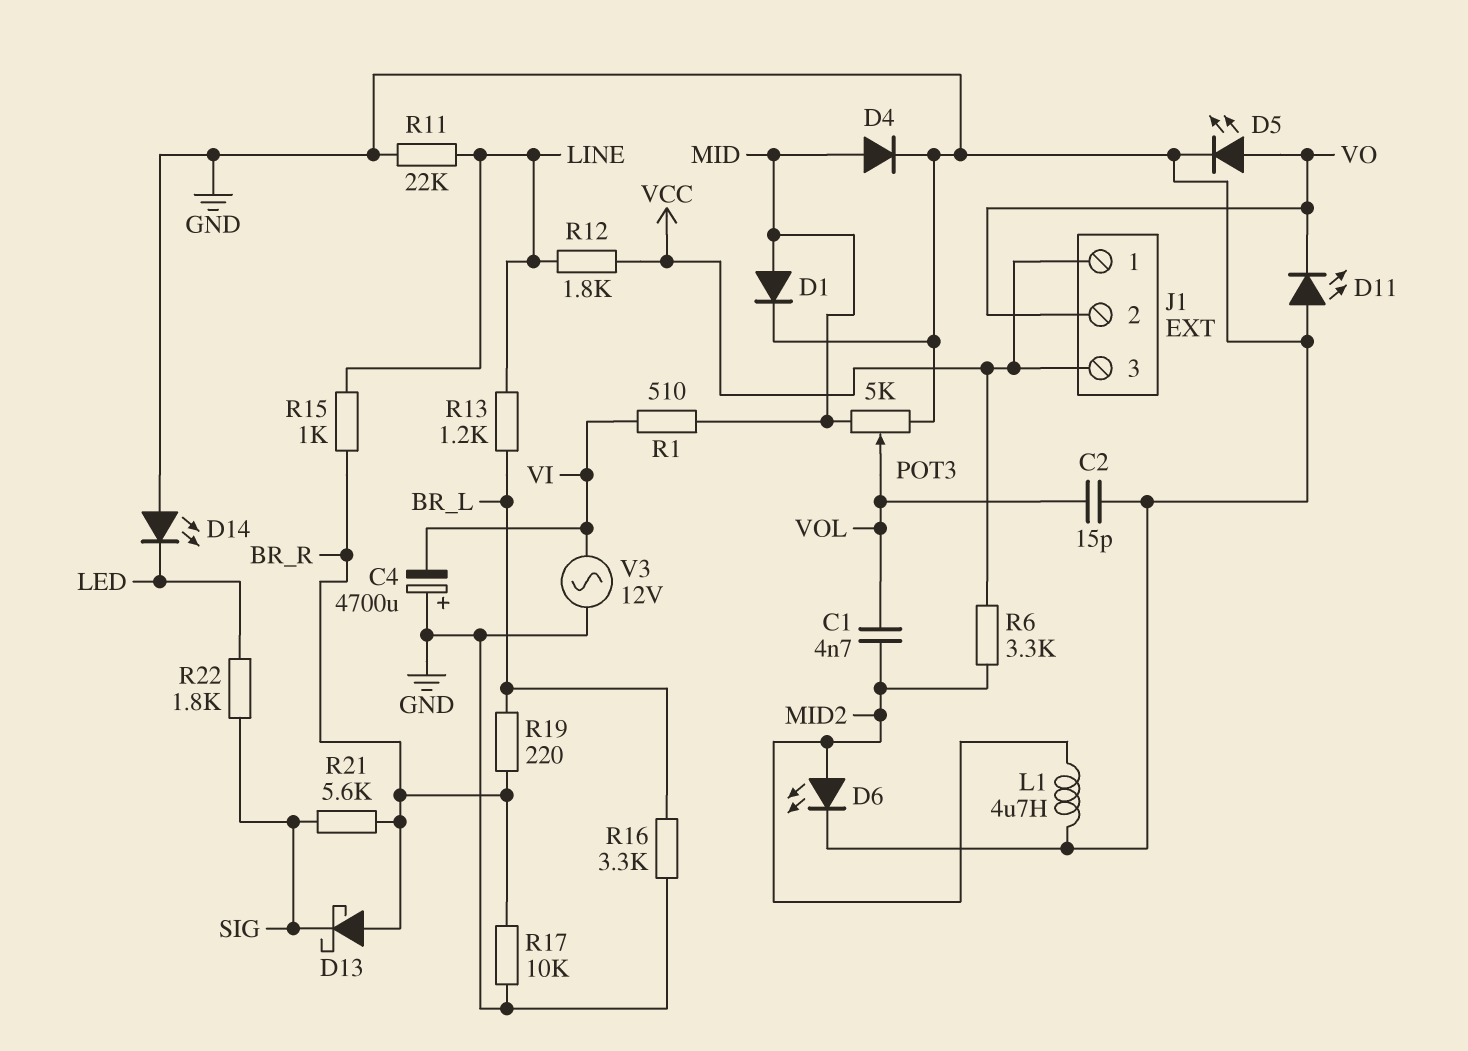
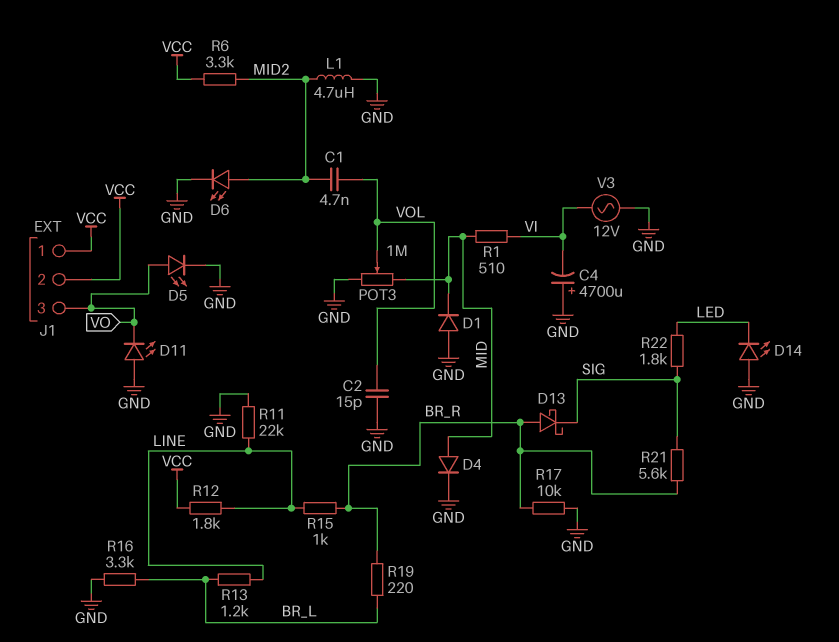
D1: diode (A MID, K GND) -> diode (A GND, K MID)
J1 pin 2: VO -> VCC
J1 pin 3: VCC -> VO
POT3: 5k (GND, MID, wiper VOL) -> 1M (GND, MID, wiper VOL)

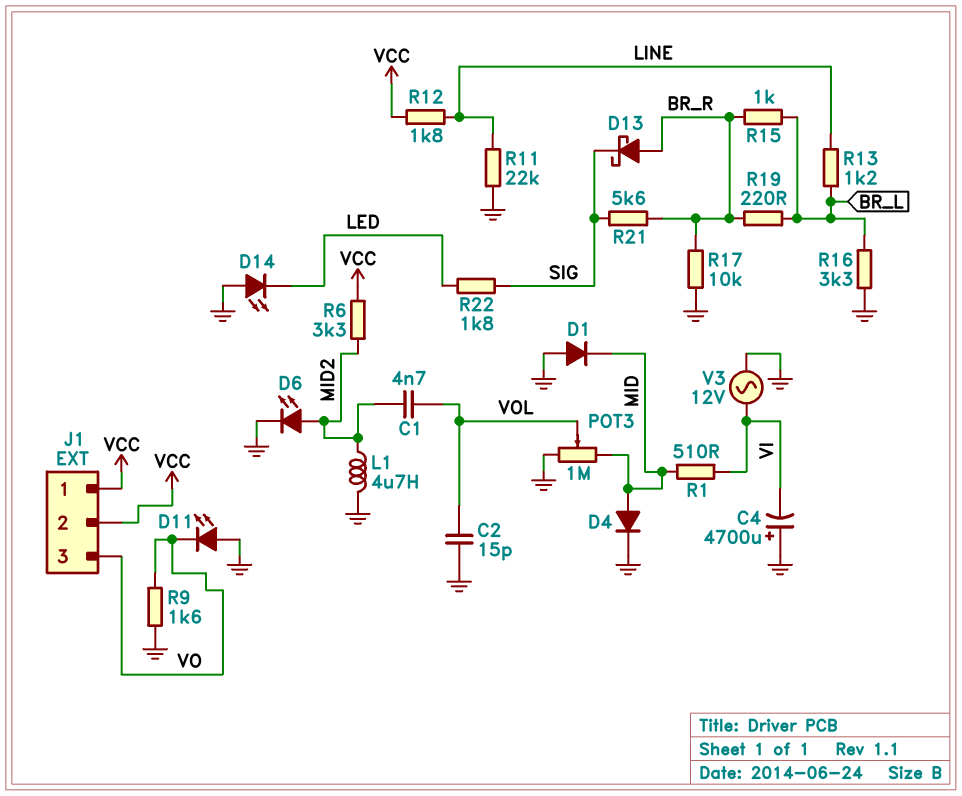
D5: LED (A VO, K GND) -> none
R9: none -> 1.6k (GND, VO)
R15: 1k (BR_R, LINE) -> 1k (BR_L, BR_R)

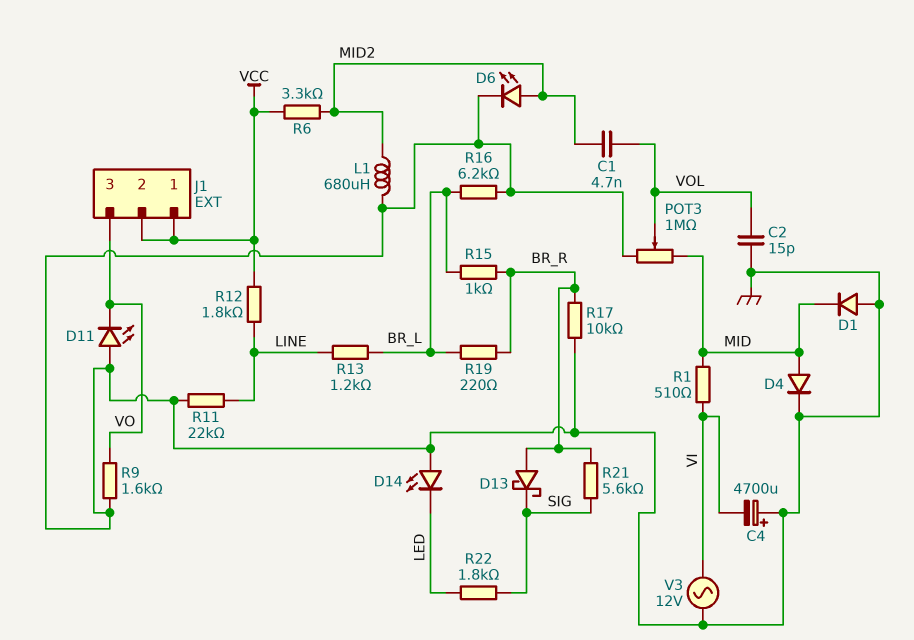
L1: 4.7uH (GND, MID2) -> 680uH (GND, MID2)
R16: 3.3k (BR_L, GND) -> 6.2k (BR_L, GND)

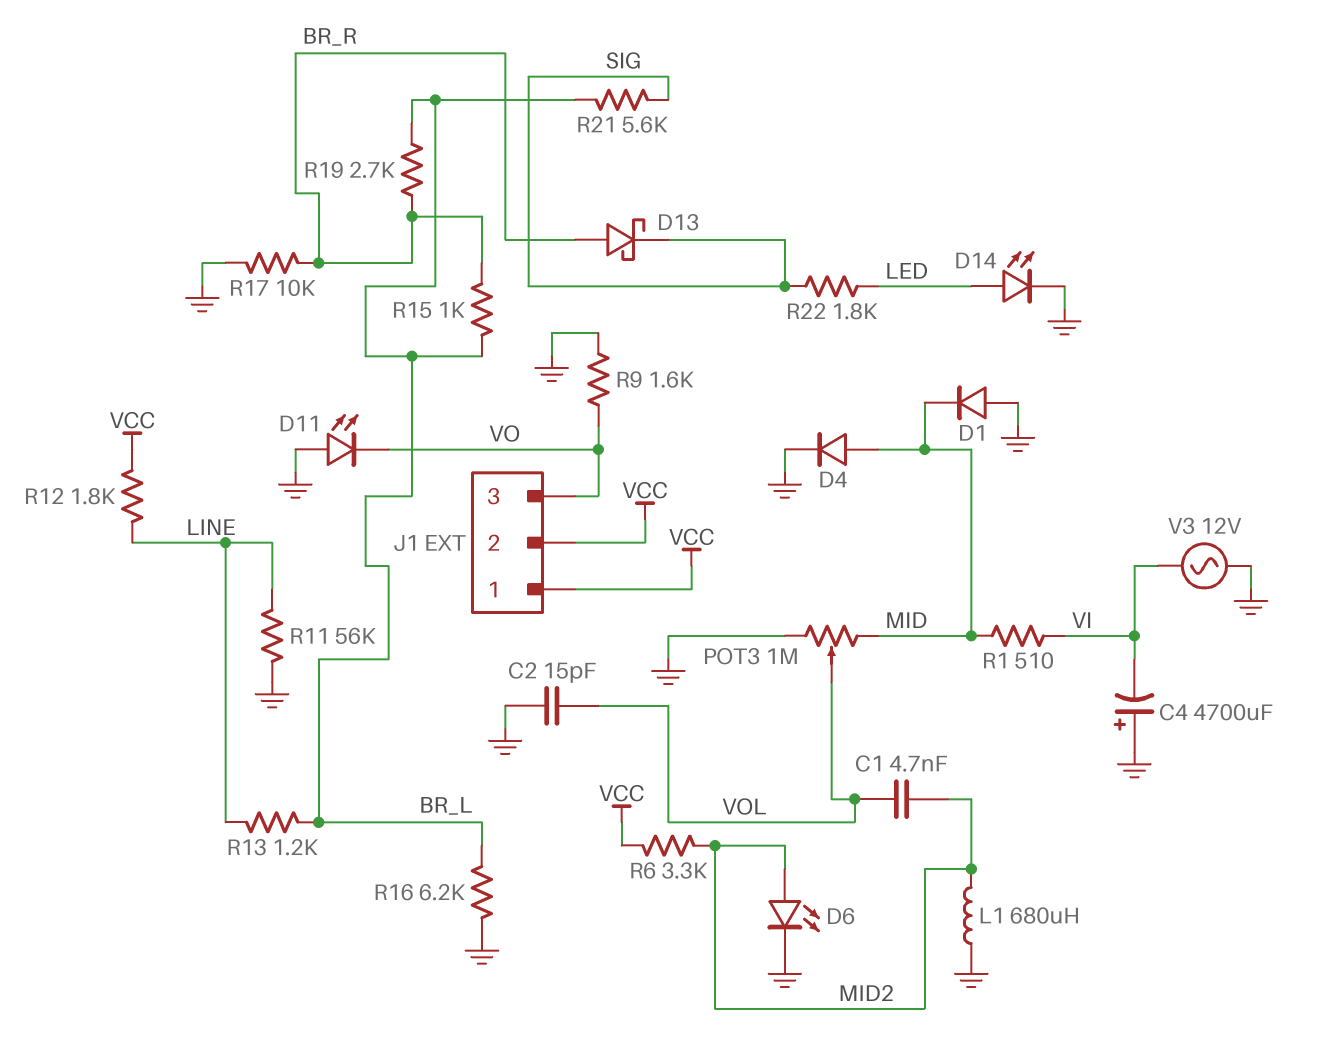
D14: LED (A GND, K LED) -> LED (A LED, K GND)
R11: 22k (GND, LINE) -> 56k (GND, LINE)
R19: 220 (BR_L, BR_R) -> 2.7k (BR_L, BR_R)
R21: 5.6k (BR_R, SIG) -> 5.6k (BR_L, SIG)

